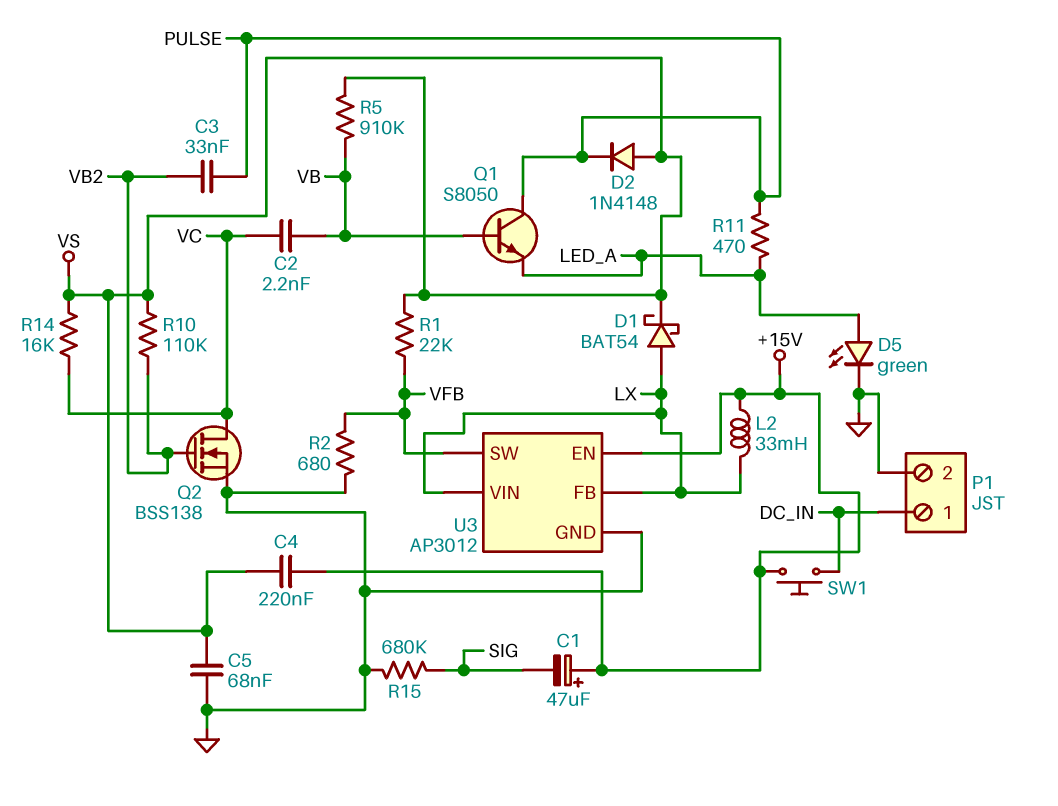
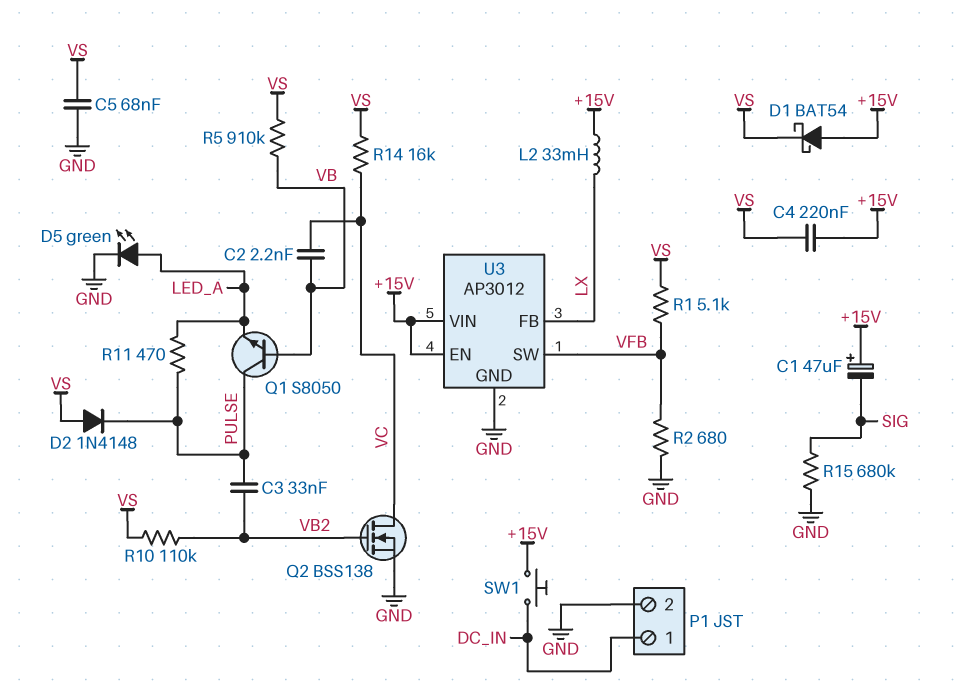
D1: schottky BAT54 (A LX, K VS) -> schottky BAT54 (A +15V, K VS)
R1: 22k (VFB, VS) -> 5.1k (VFB, VS)
U3 pin VIN: LX -> +15V

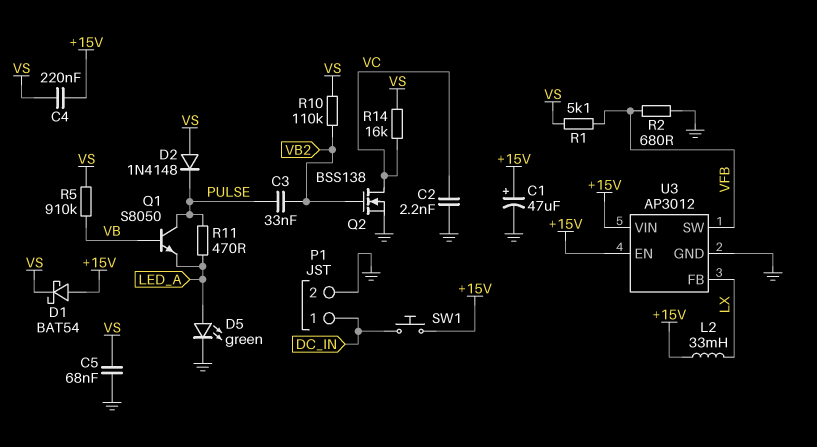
C1: 47uF (plus +15V, minus SIG) -> 47uF (plus +15V, minus GND)
C2: 2.2nF (VB, VC) -> 2.2nF (GND, VC)
R15: 680k (GND, SIG) -> none

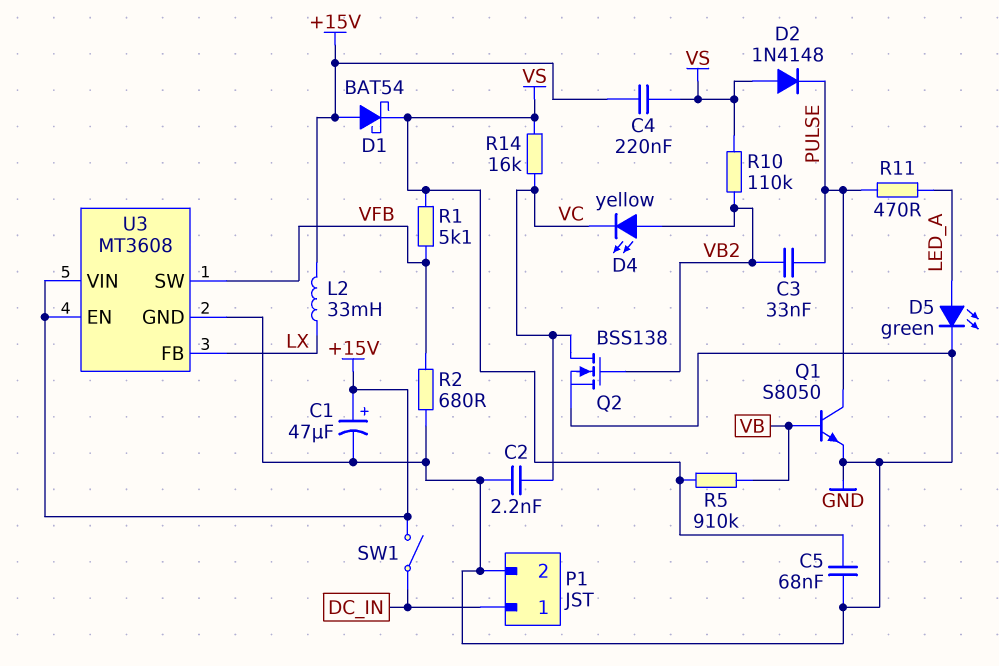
D4: none -> LED yellow (A VB2, K VC)
Q1: NPN S8050 (B VB, C PULSE, E LED_A) -> NPN S8050 (B VB, C PULSE, E GND)
SW1: button (+15V, DC_IN) -> switch (+15V, DC_IN)
U3: AP3012 -> MT3608

